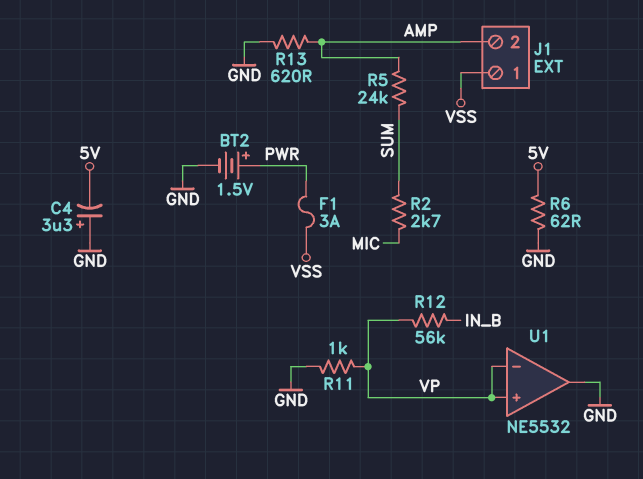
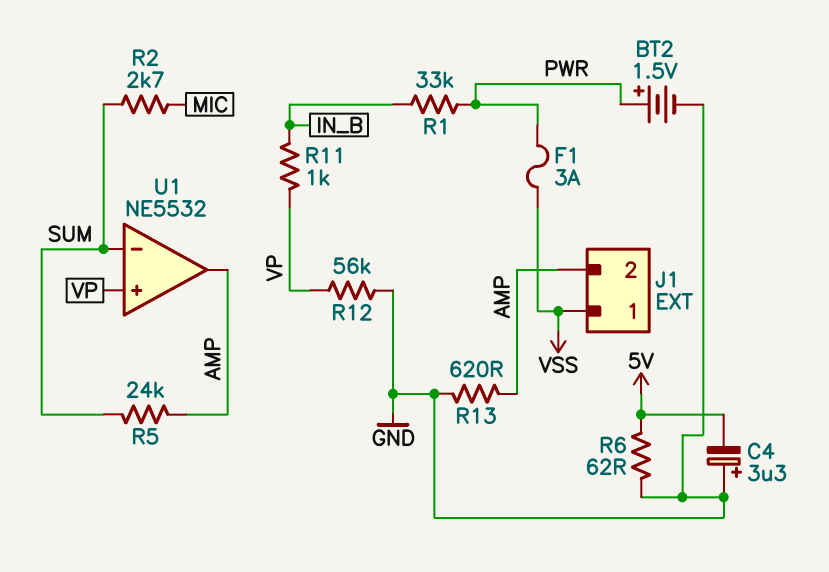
R1: none -> 33k (IN_B, PWR)
R11: 1k (GND, VP) -> 1k (IN_B, VP)
R12: 56k (IN_B, VP) -> 56k (GND, VP)
U1 pin in-: VP -> SUM
U1 pin out: GND -> AMP

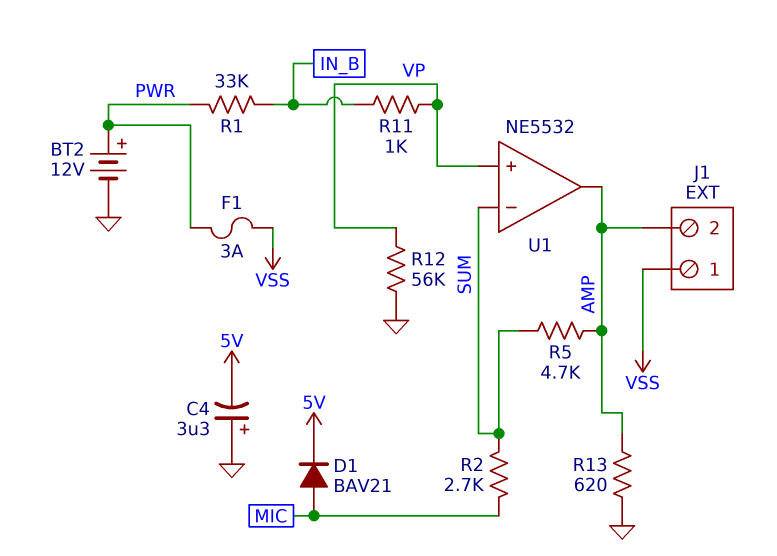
BT2: 1.5V (plus PWR, minus GND) -> 12V (plus PWR, minus GND)
D1: none -> diode BAV21 (A MIC, K 5V)
R5: 24k (AMP, SUM) -> 4.7k (AMP, SUM)
R6: 62 (5V, GND) -> none

